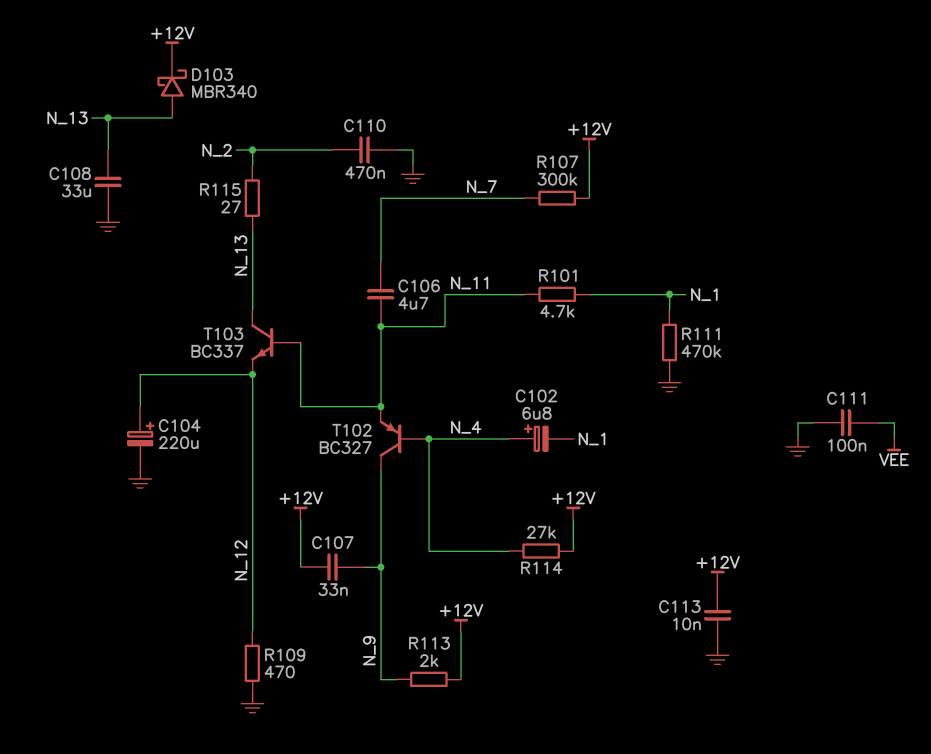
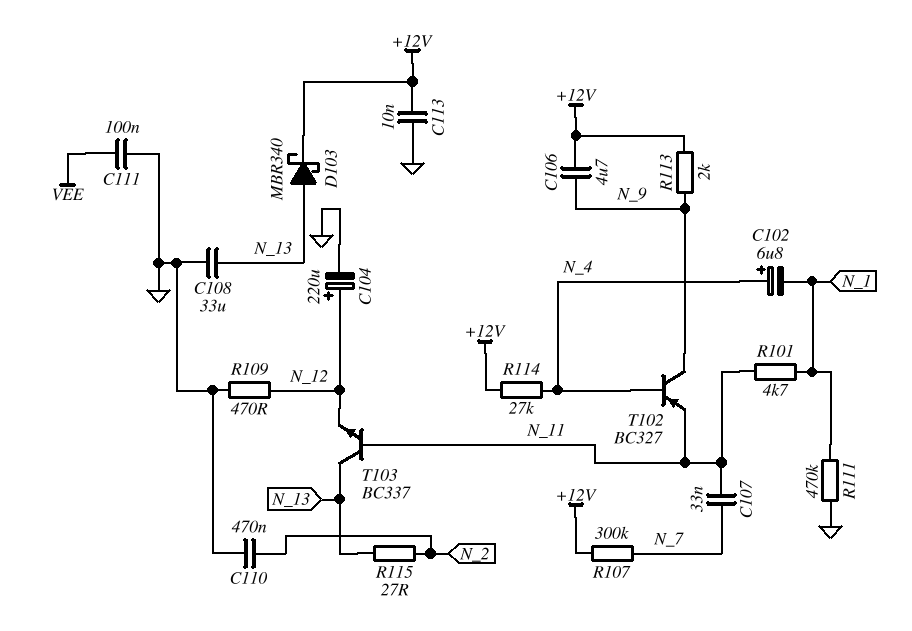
C106: 4.7uF (N_7, N_11) -> 4.7uF (+12V, N_9)
C107: 33nF (+12V, N_9) -> 33nF (N_7, N_11)

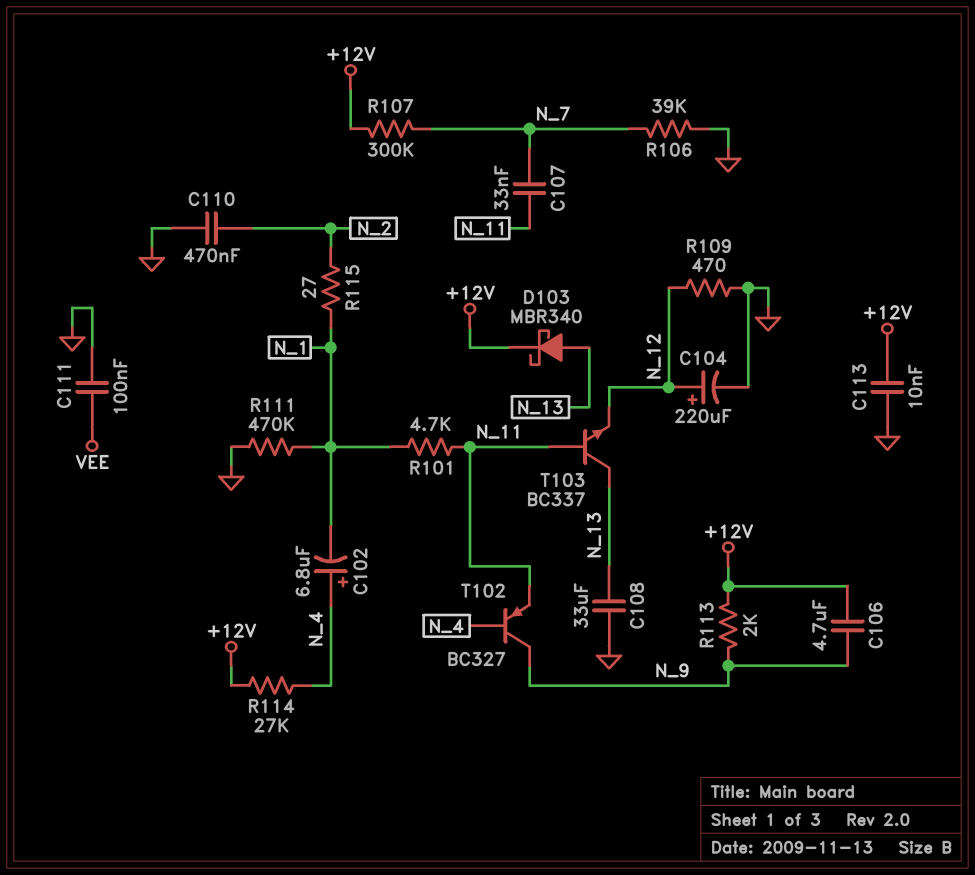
R106: none -> 39k (GND, N_7)
R115: 27 (N_2, N_13) -> 27 (N_1, N_2)

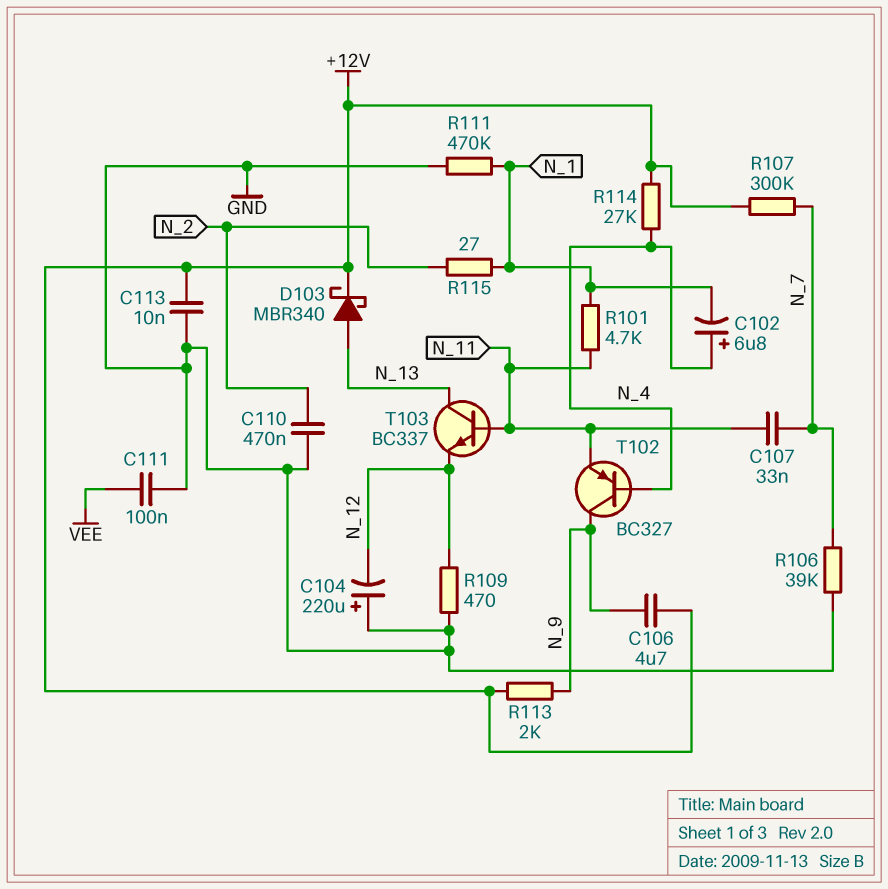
C104: 220uF (plus N_12, minus GND) -> 220uF (plus GND, minus N_12)
C108: 33uF (GND, N_13) -> none

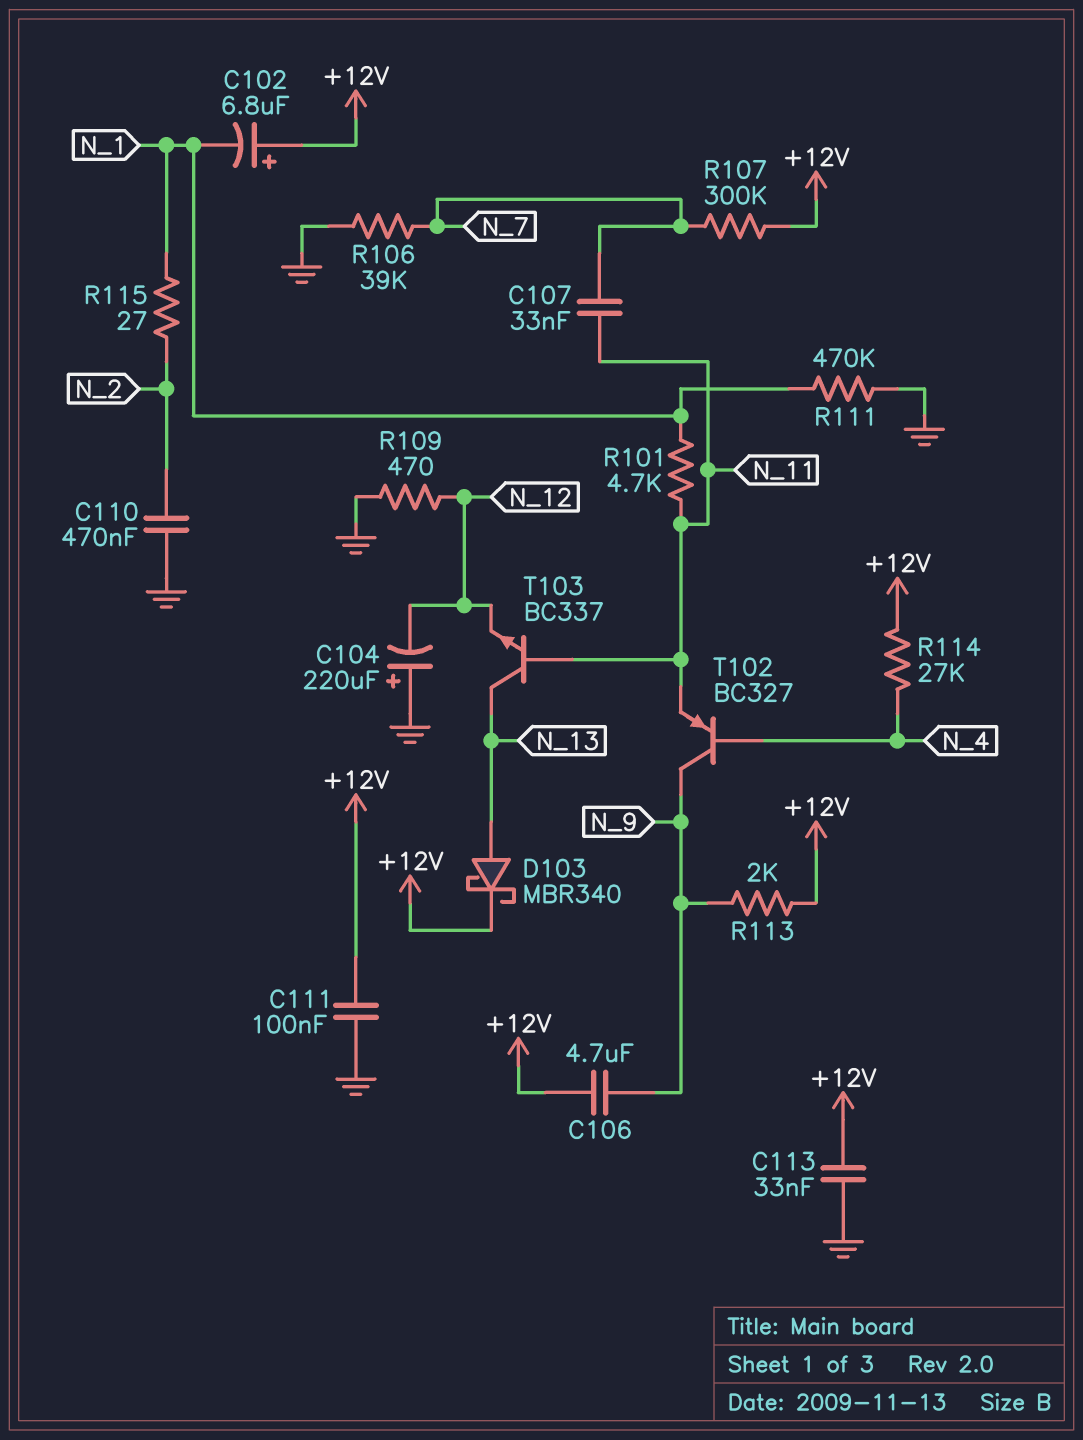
C102: 6.8uF (plus N_4, minus N_1) -> 6.8uF (plus +12V, minus N_1)
C111: 100nF (GND, VEE) -> 100nF (+12V, GND)
C113: 10nF (+12V, GND) -> 33nF (+12V, GND)

